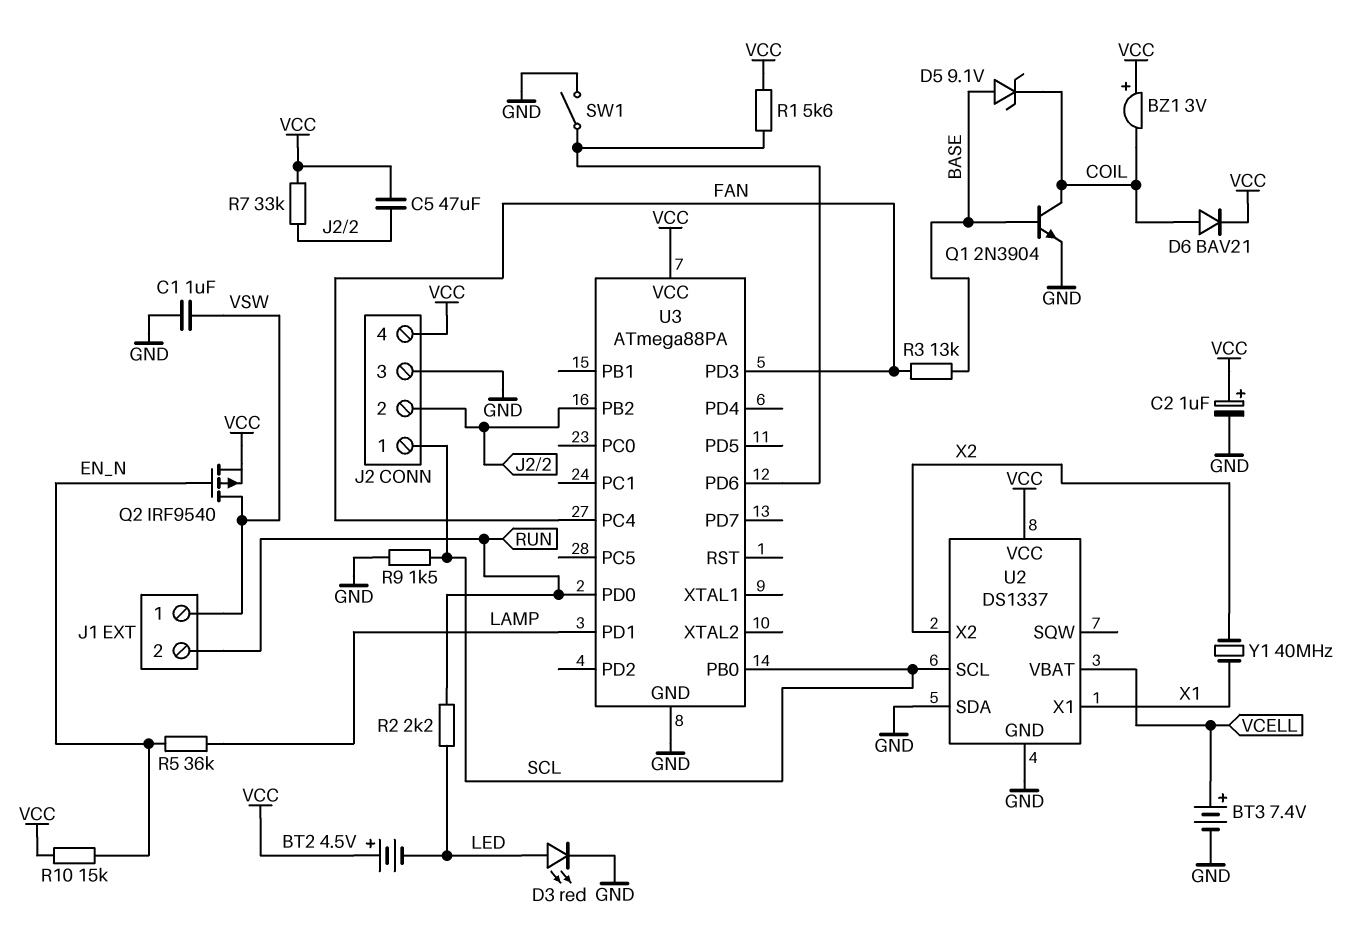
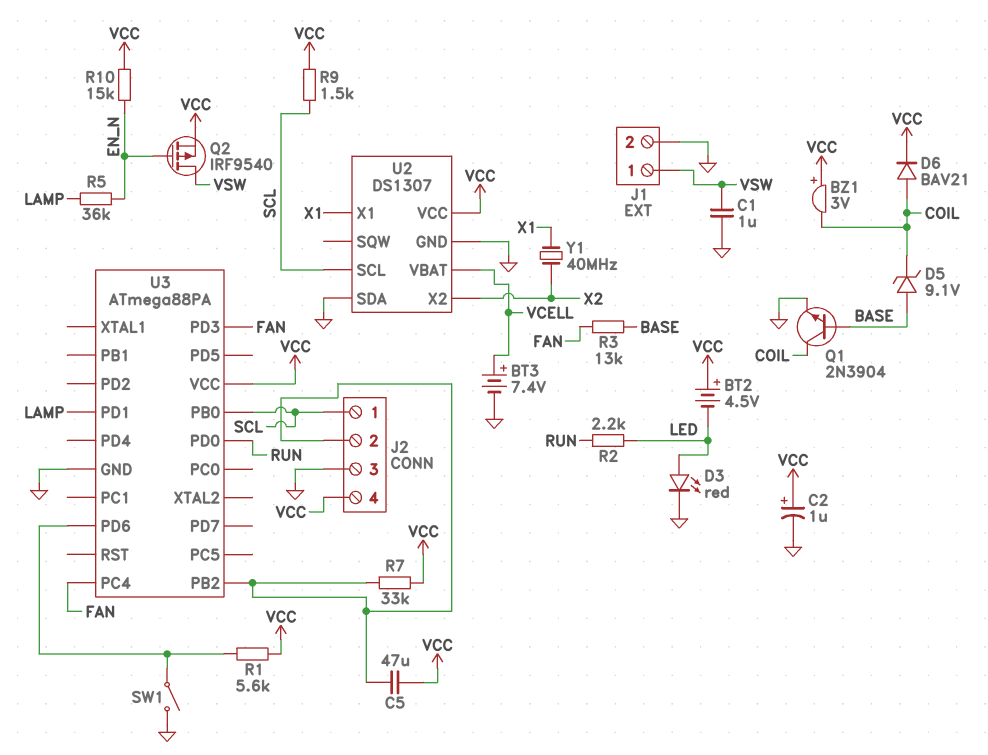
J1 pin 2: RUN -> GND
R9: 1.5k (GND, SCL) -> 1.5k (SCL, VCC)
U2: DS1337 -> DS1307

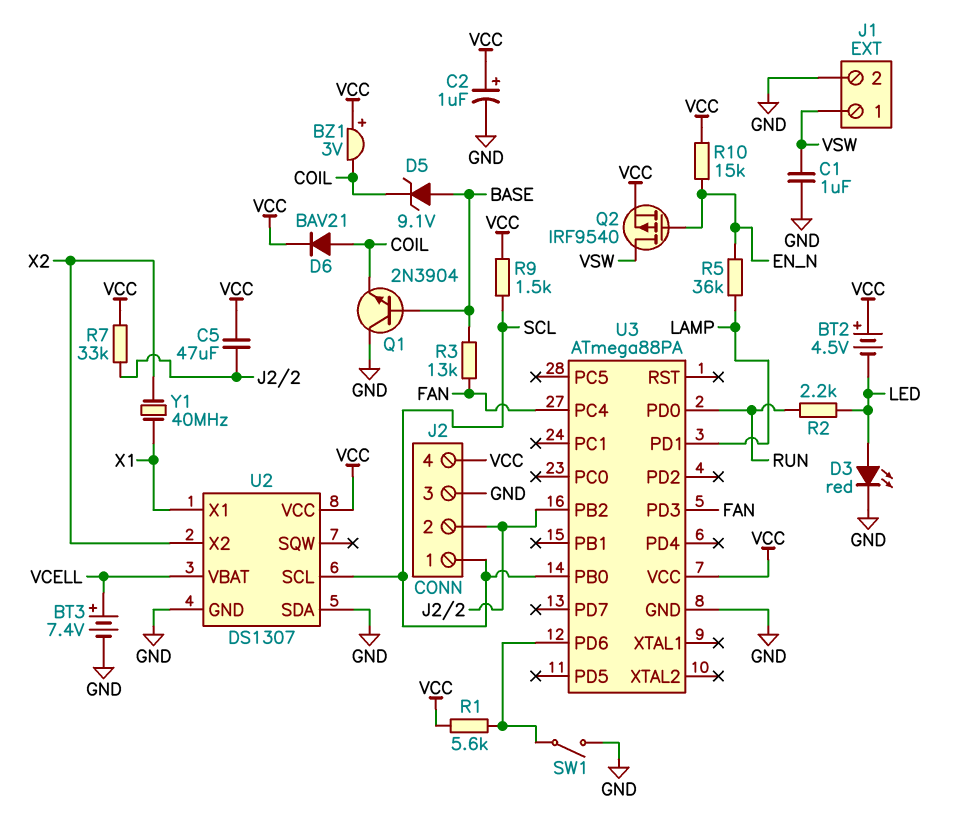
Q1: NPN 2N3904 (B BASE, C COIL, E GND) -> NPN 2N3904 (B BASE, C GND, E COIL)

